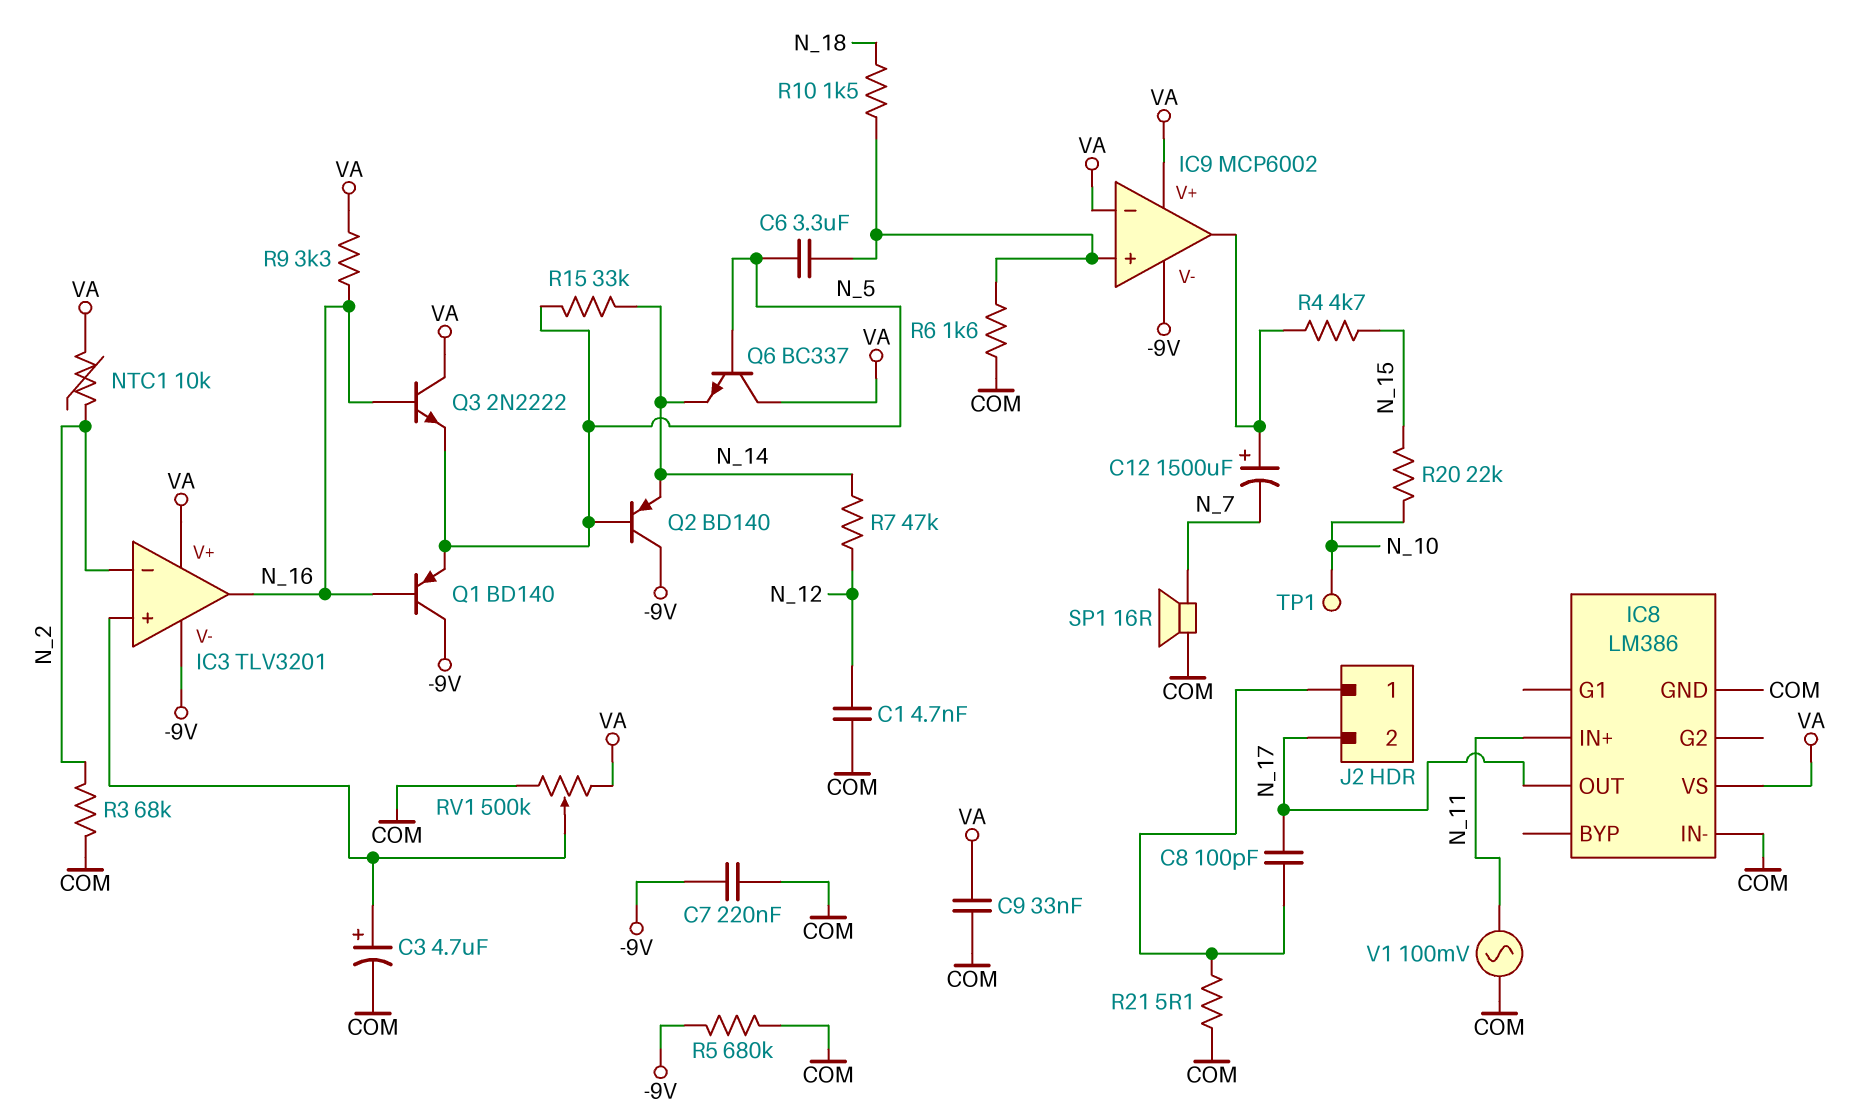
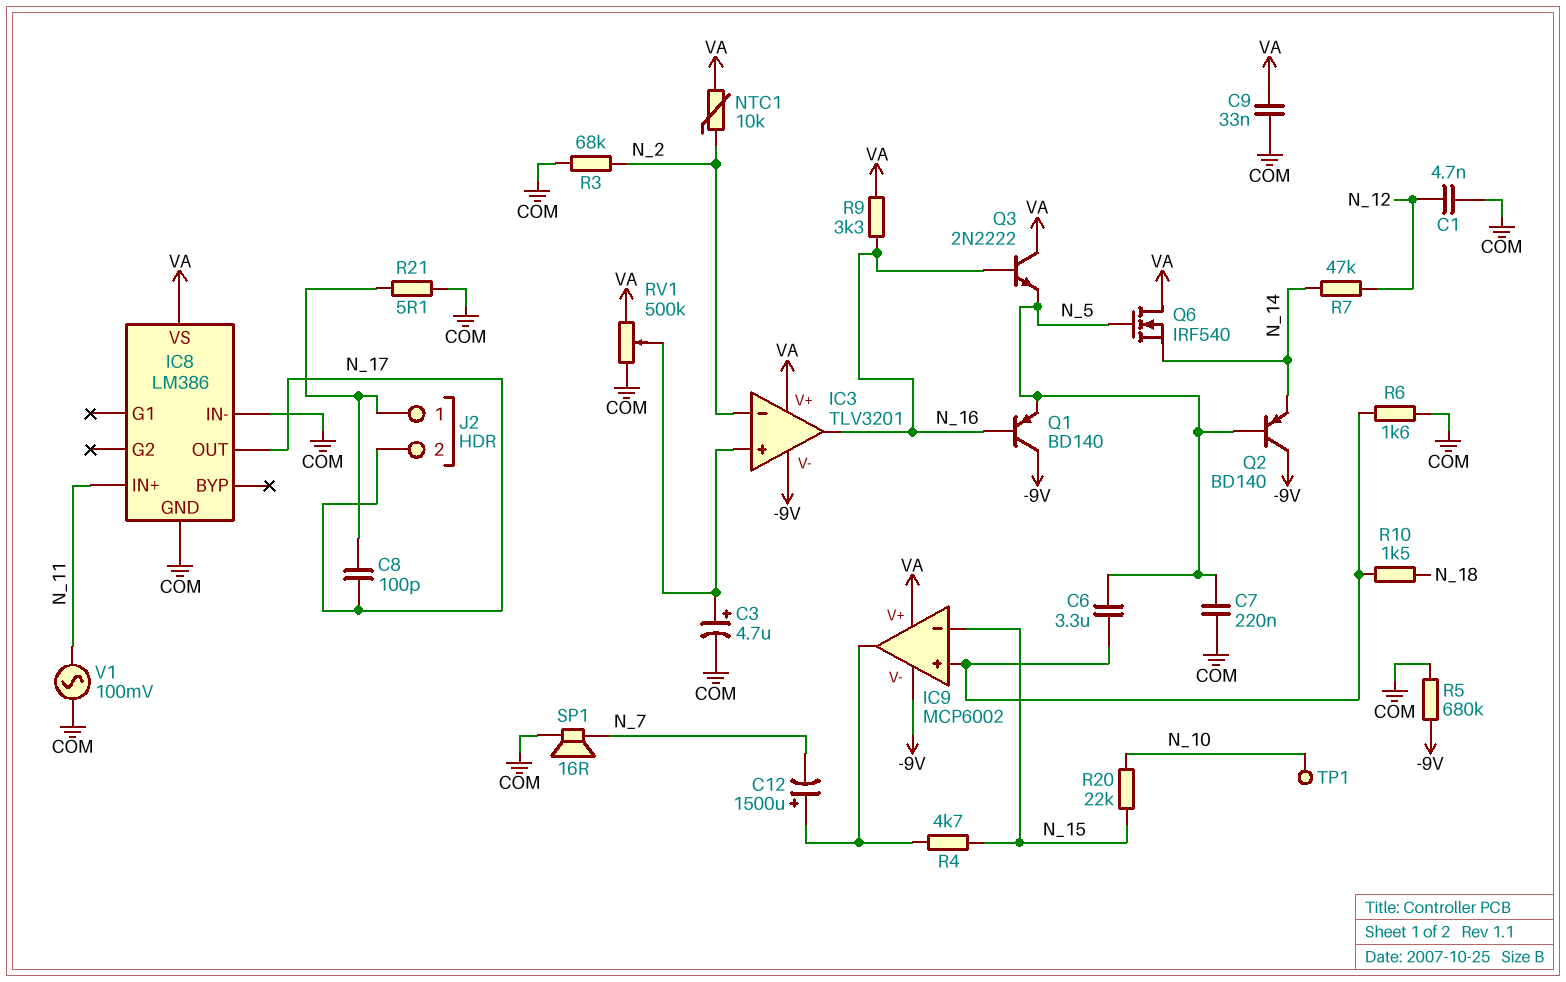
C7: 220nF (-9V, COM) -> 220nF (COM, N_5)
IC9 pin in-: VA -> N_15
Q6: NPN BC337 (B N_5, C VA, E N_14) -> NMOS IRF540 (G N_5, D VA, S N_14)
R15: 33k (N_5, N_14) -> none

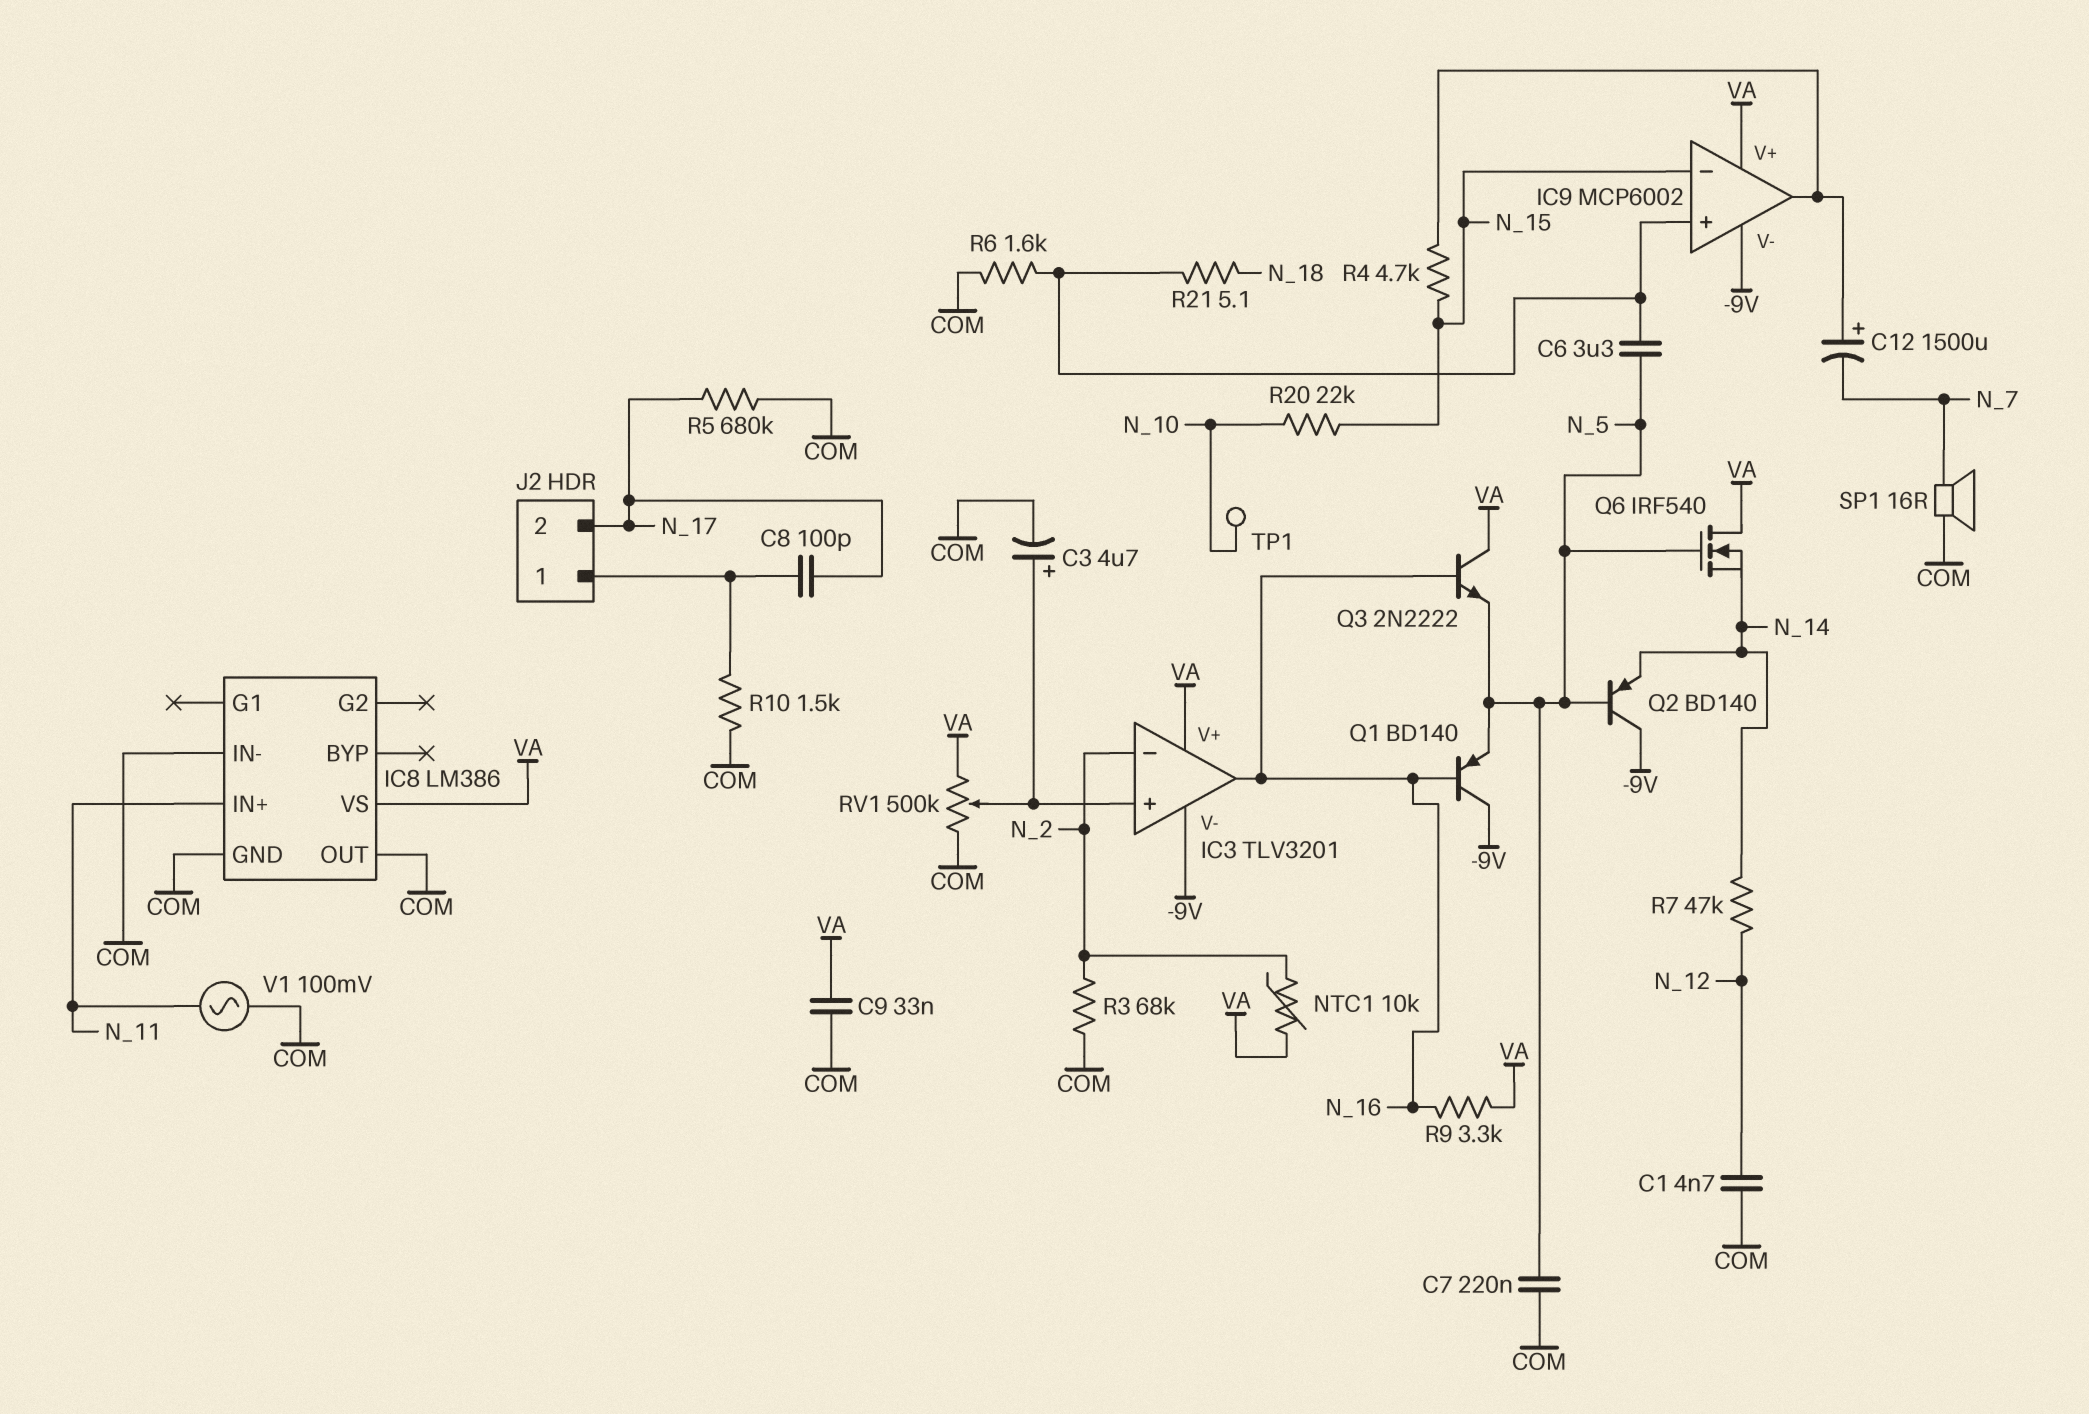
IC8 pin OUT: N_17 -> COM
R5: 680k (-9V, COM) -> 680k (COM, N_17)
R10: 1.5k (IC9/in+, N_18) -> 1.5k (COM, J2/1)
R21: 5.1 (COM, J2/1) -> 5.1 (IC9/in+, N_18)

